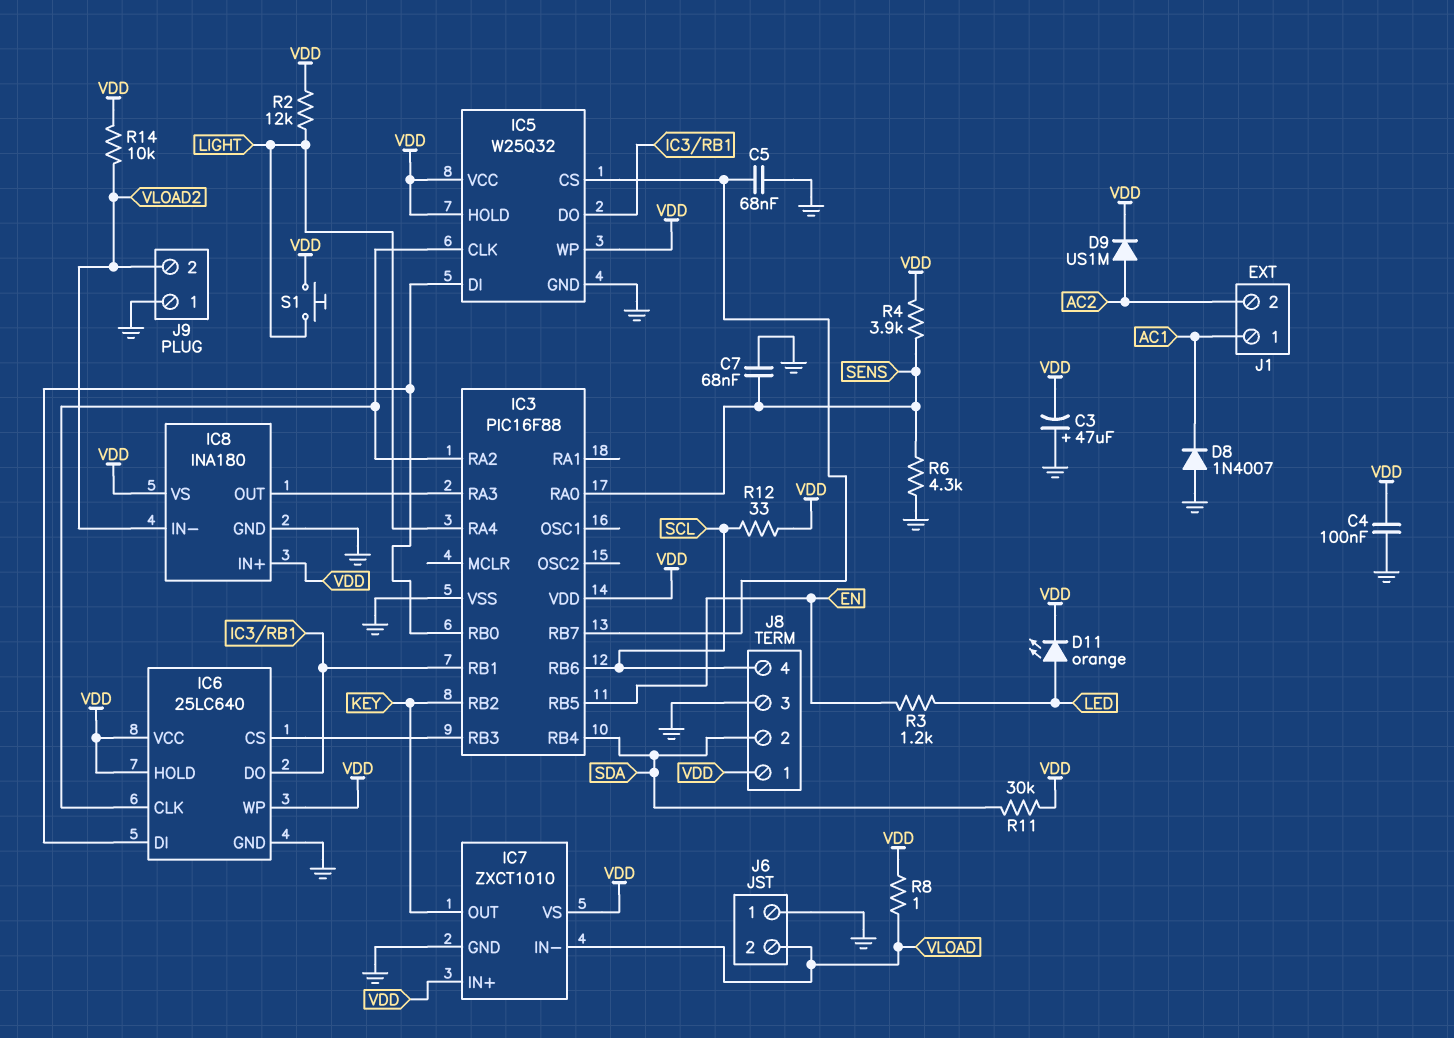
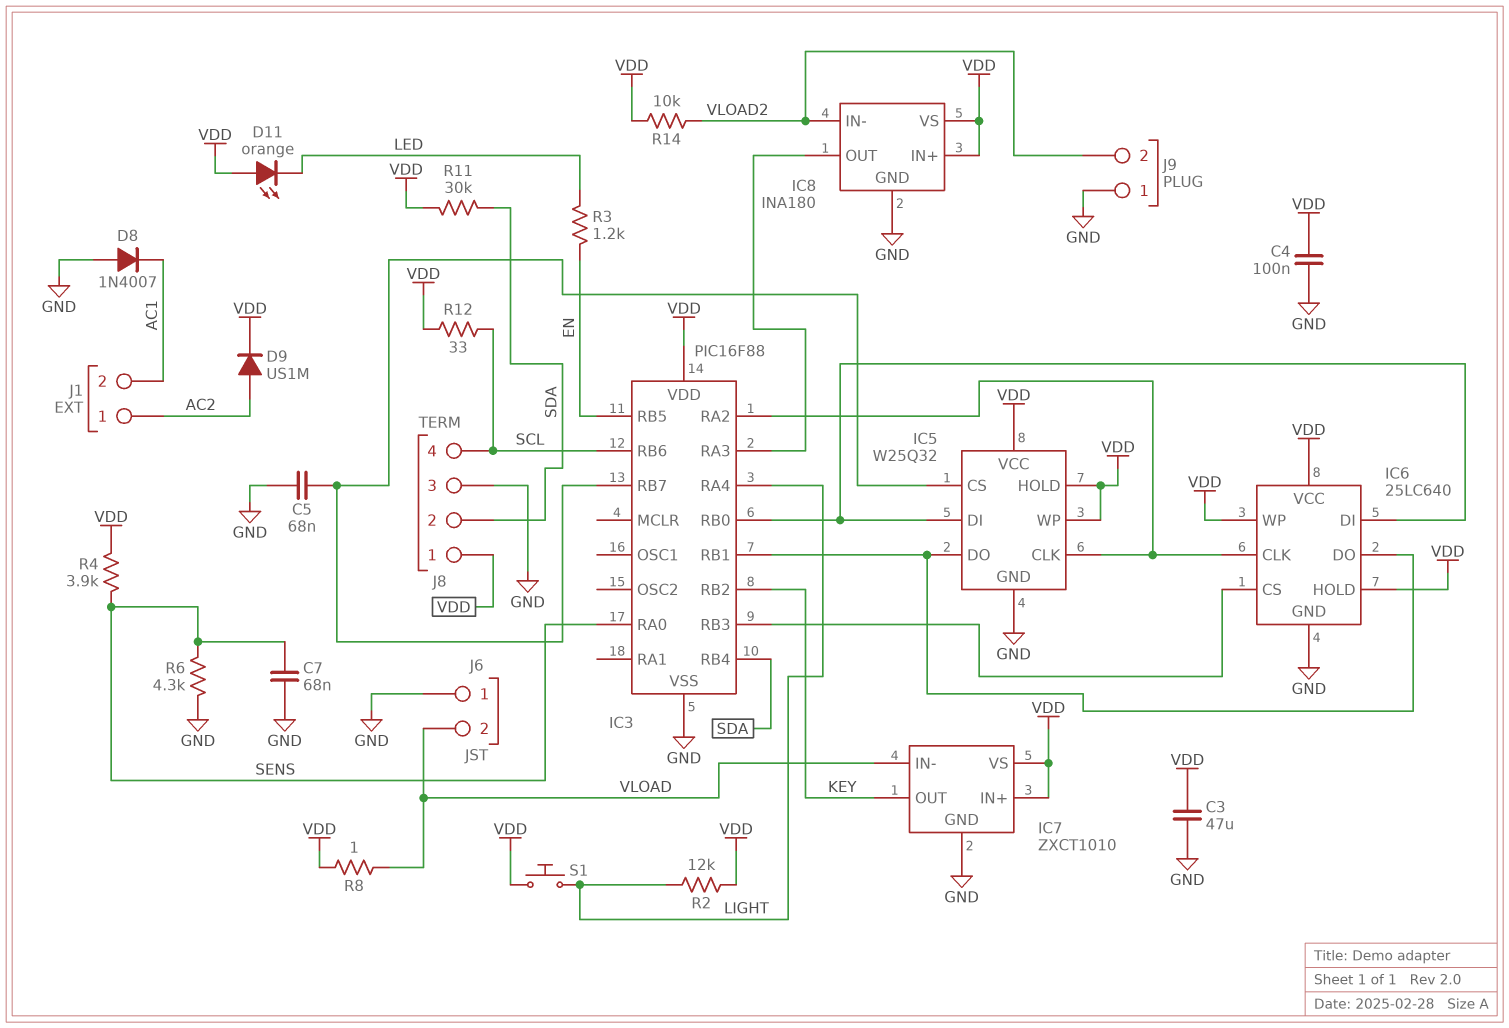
C3: 47uF (plus GND, minus VDD) -> 47uF (GND, VDD)
D11: LED orange (A LED, K VDD) -> LED orange (A VDD, K LED)
J1 pin 1: AC1 -> AC2
J1 pin 2: AC2 -> AC1

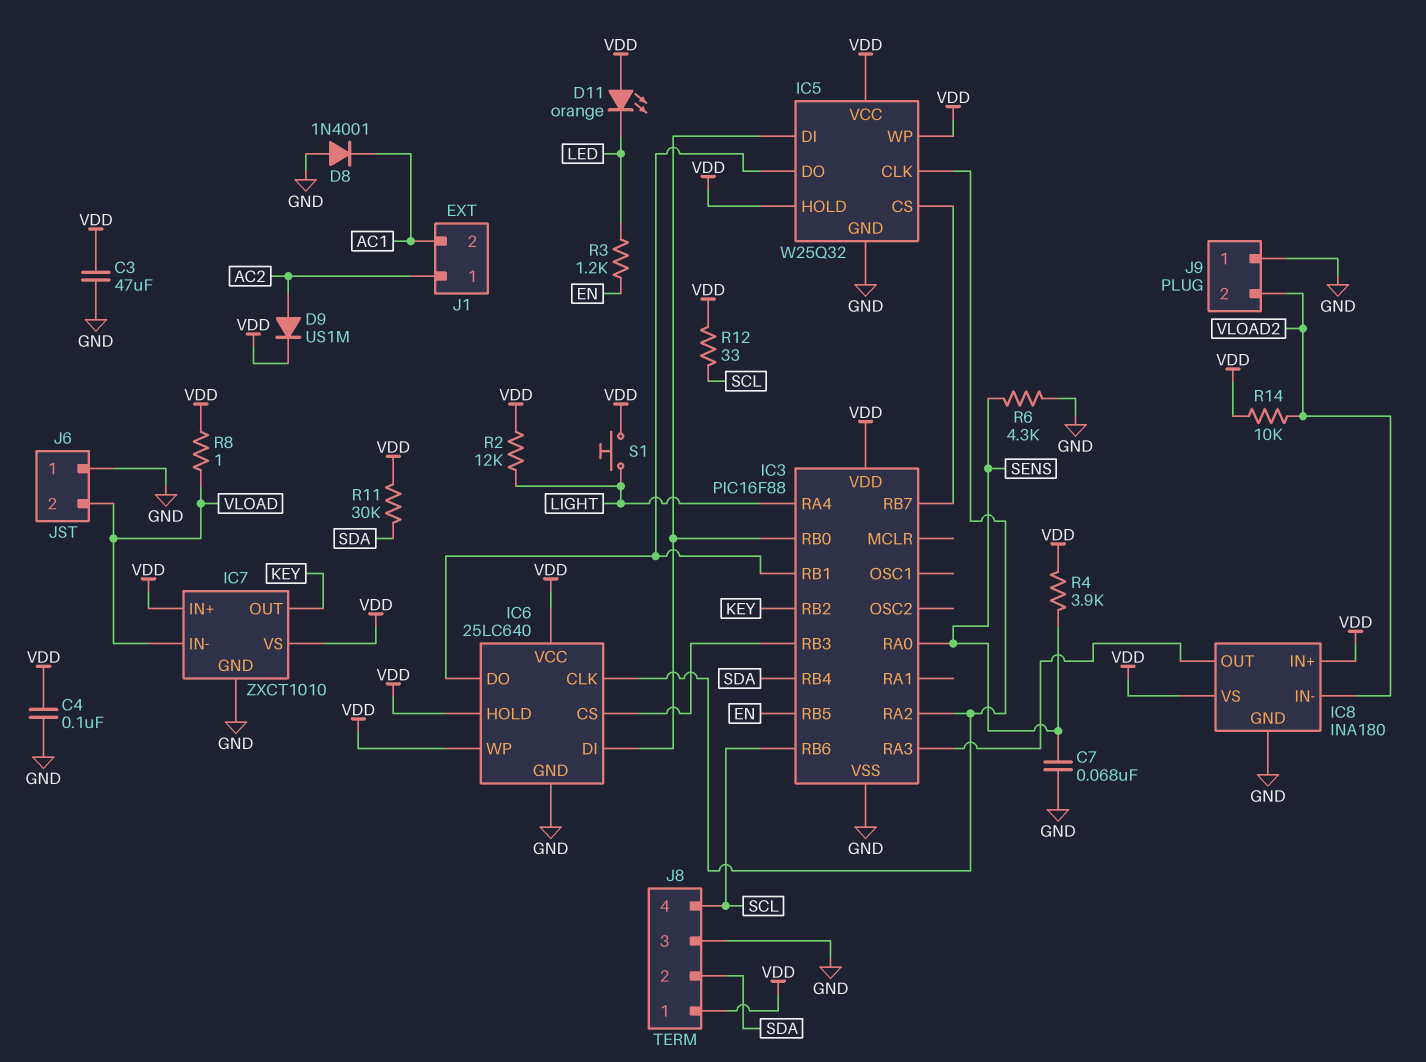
C5: 68nF (GND, IC3/RB7) -> none
D8: diode 1N4007 (A GND, K AC1) -> diode 1N4001 (A GND, K AC1)

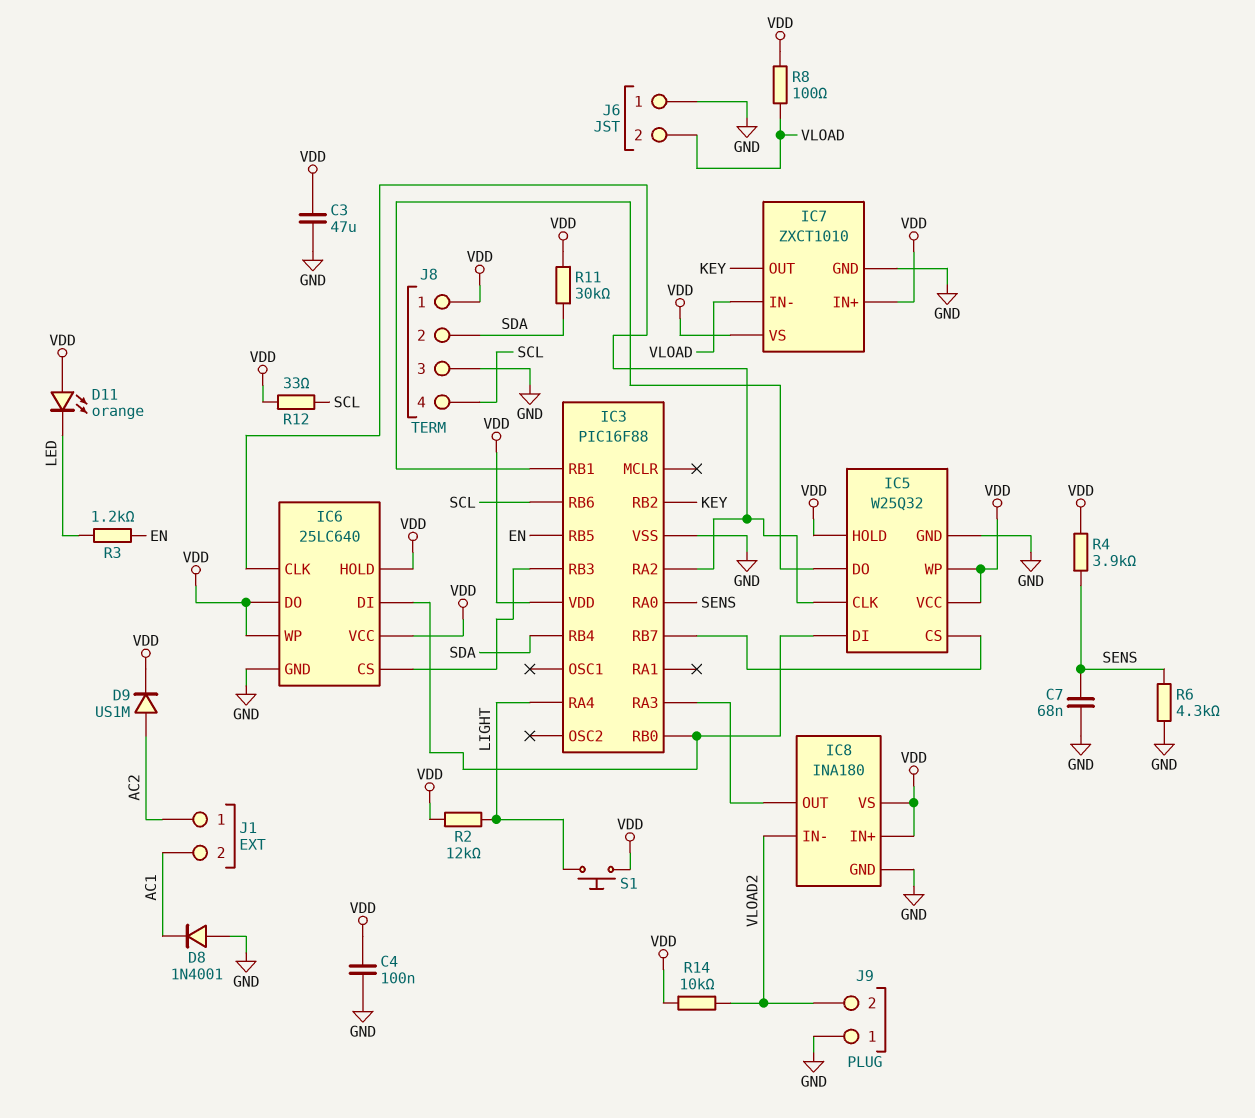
IC6 pin DO: IC3/RB1 -> VDD
R8: 1 (VDD, VLOAD) -> 100 (VDD, VLOAD)

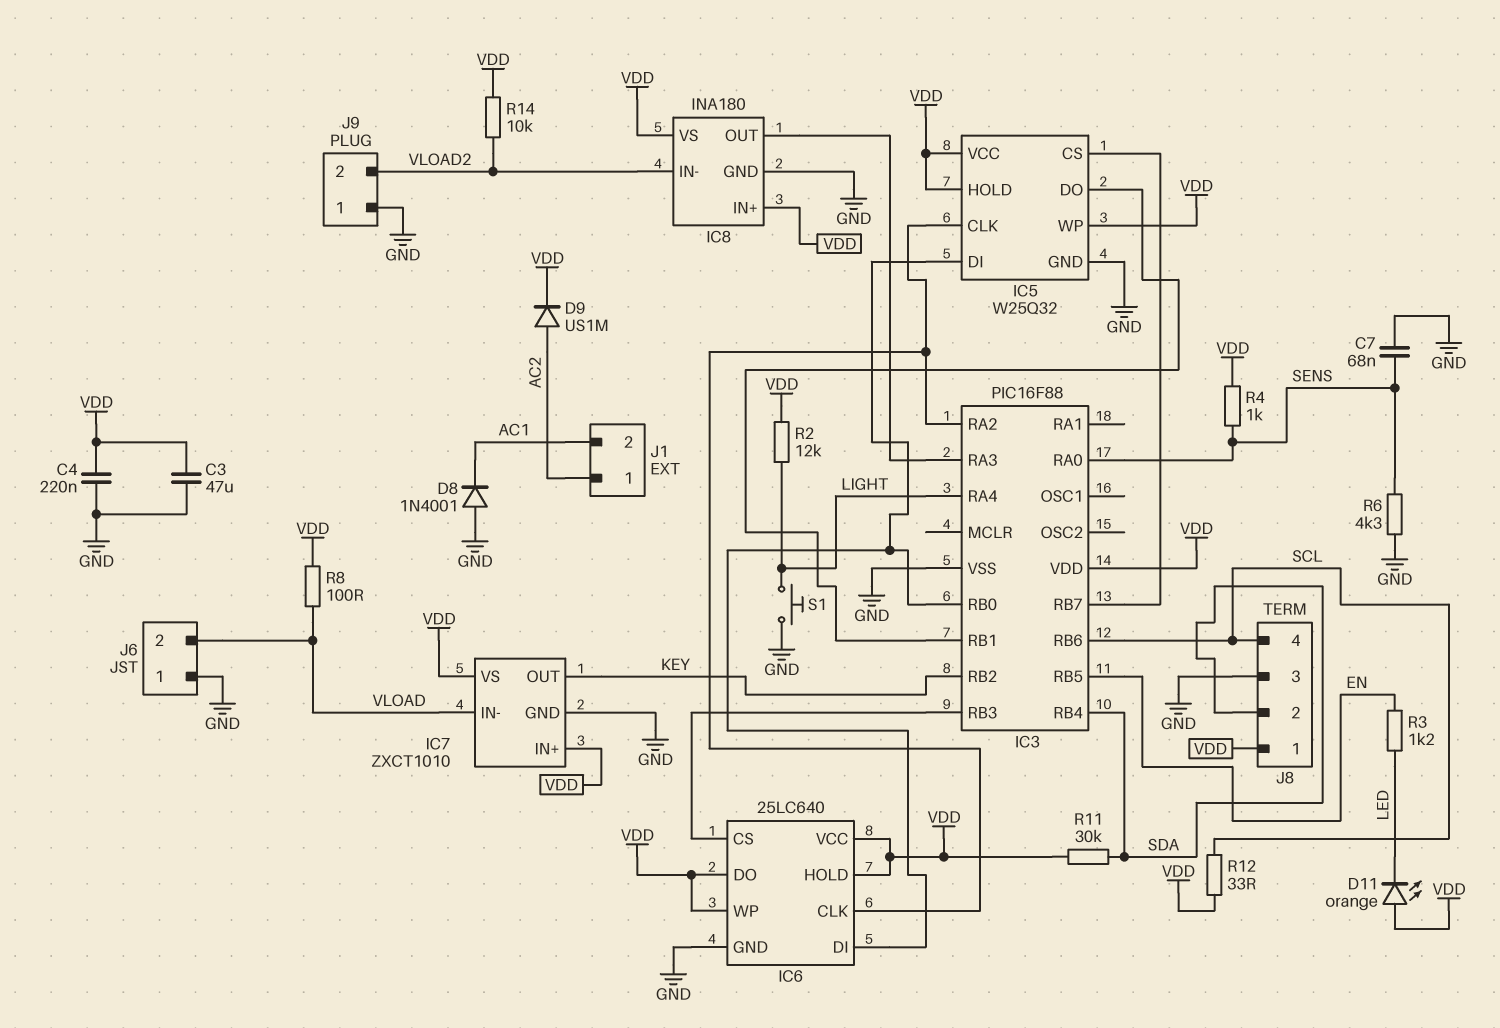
C4: 100nF (GND, VDD) -> 220nF (GND, VDD)
R4: 3.9k (SENS, VDD) -> 1k (SENS, VDD)
S1: button (LIGHT, VDD) -> button (GND, LIGHT)

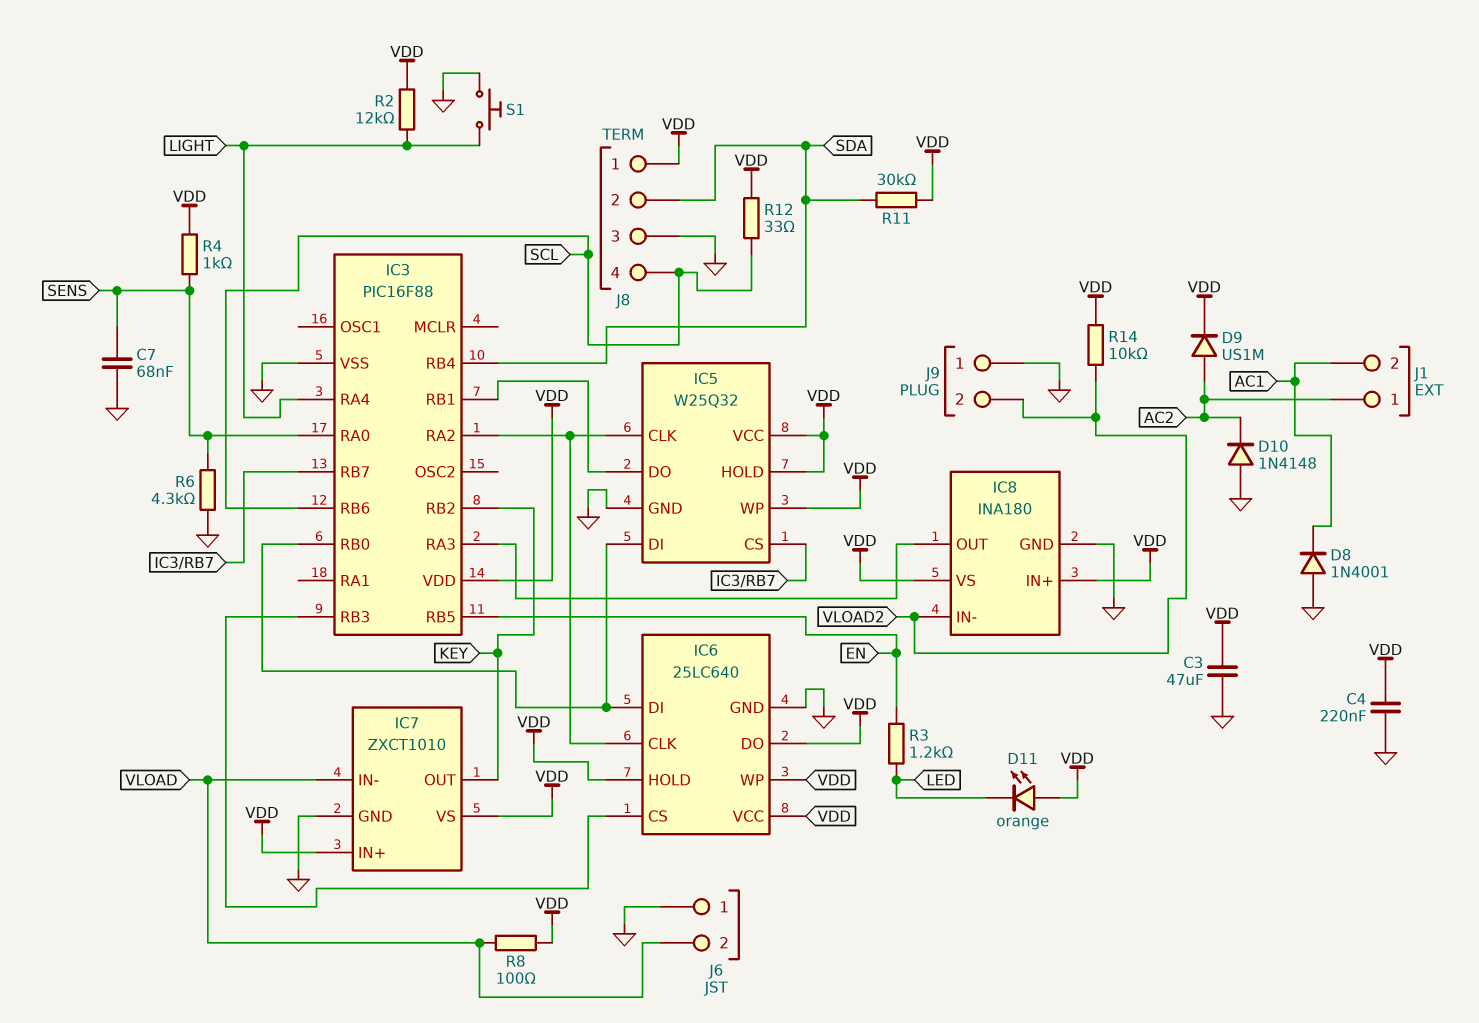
D10: none -> diode 1N4148 (A GND, K AC2)

